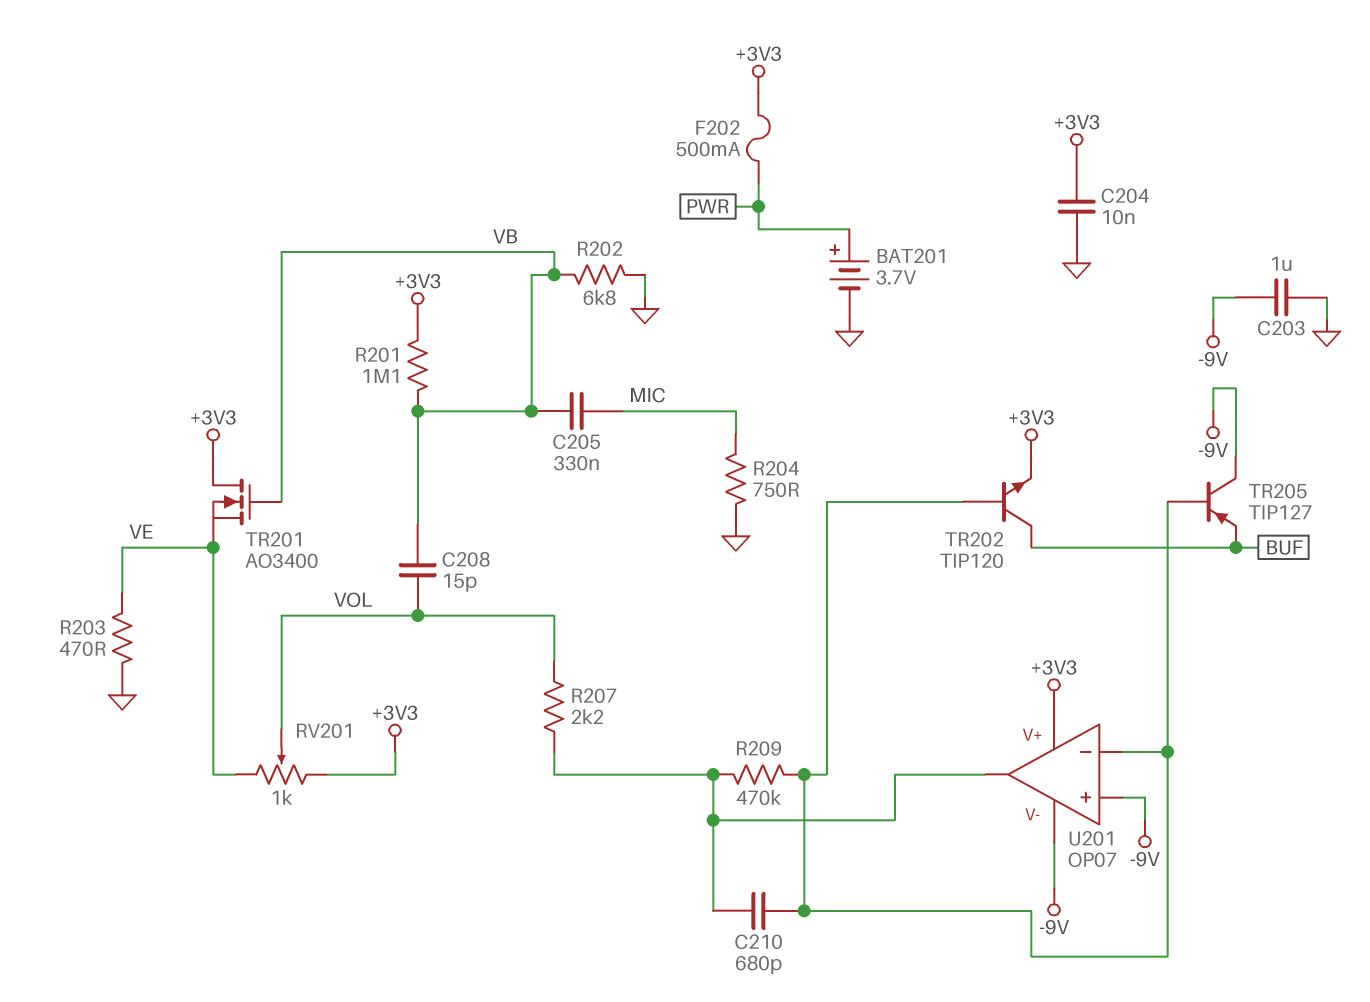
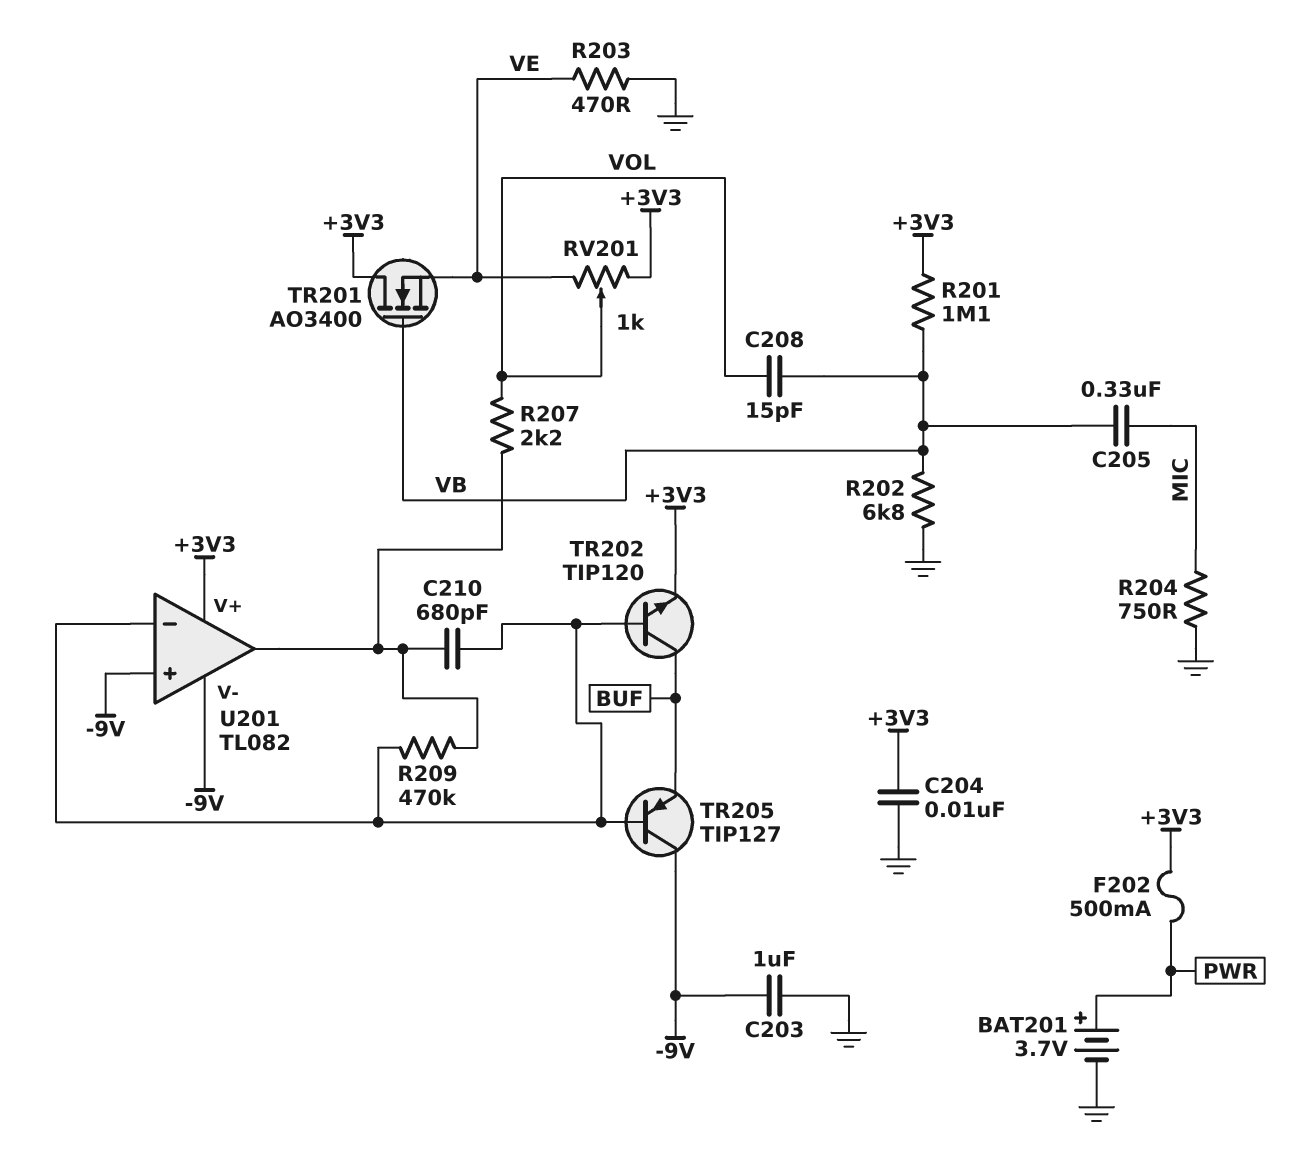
U201: OP07 -> TL082

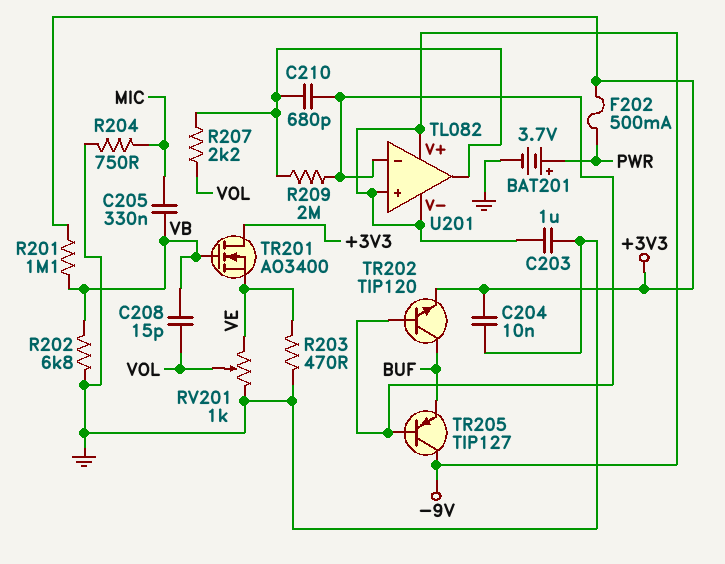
R209: 470k (U201/in-, U201/out) -> 2M (U201/in-, U201/out)
RV201: 1k (+3V3, VE, wiper VOL) -> 1k (GND, VE, wiper VOL)
U201 pin V+: +3V3 -> -9V

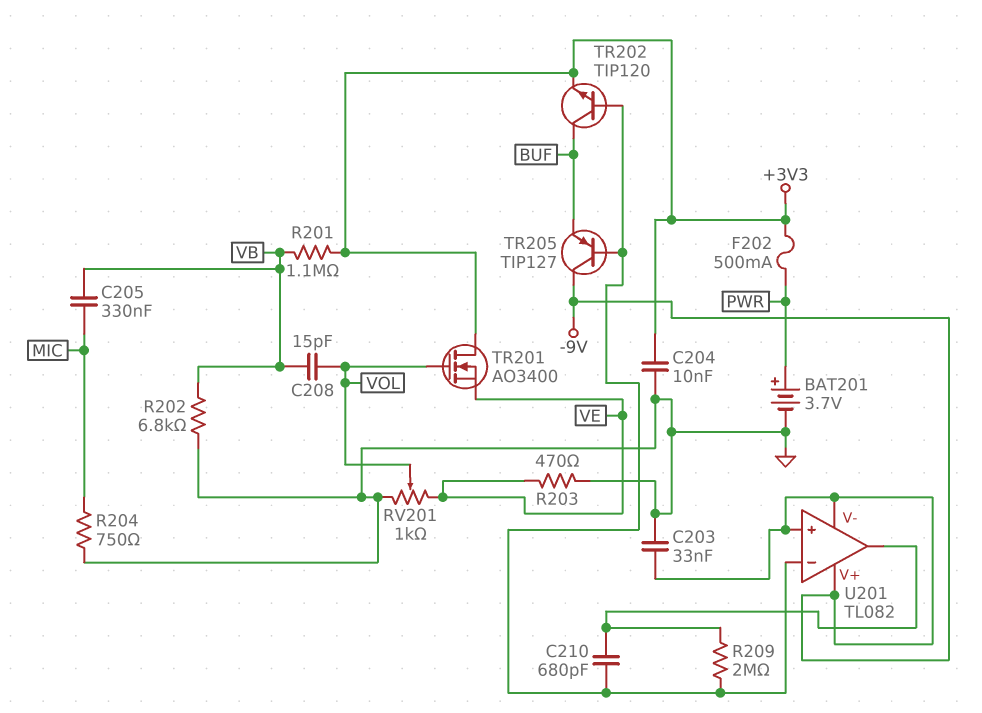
C203: 1uF (-9V, GND) -> 33nF (-9V, GND)
R207: 2.2k (U201/out, VOL) -> none
TR201: NMOS AO3400 (G VB, D +3V3, S VE) -> NMOS AO3400 (G VOL, D +3V3, S VE)

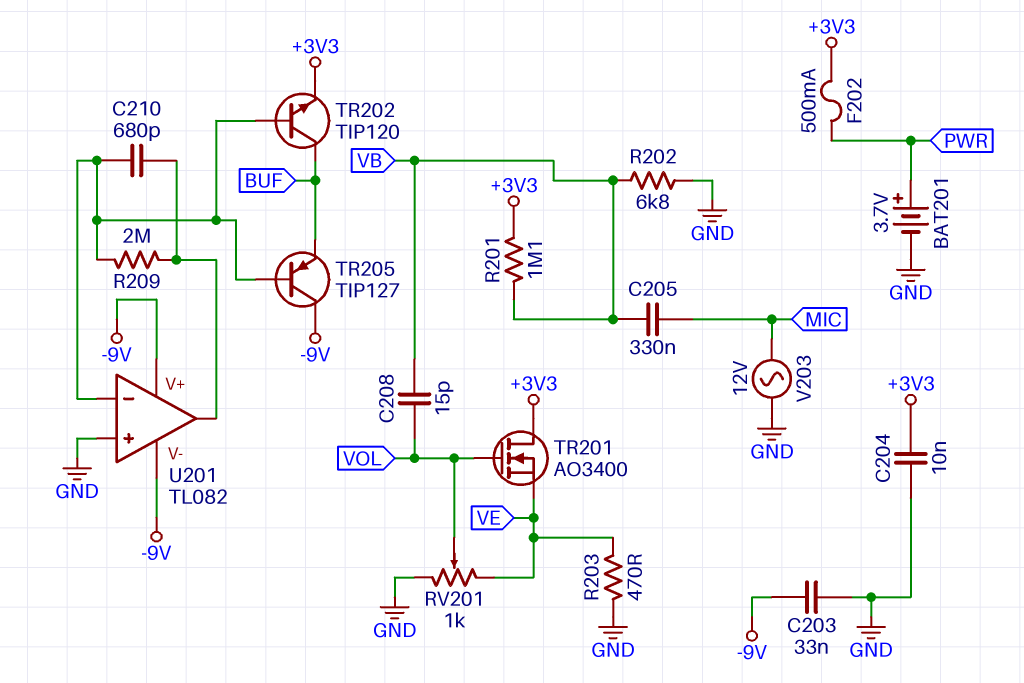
R204: 750 (GND, MIC) -> none
U201 pin in+: -9V -> GND
V203: none -> AC 12V (GND, MIC)

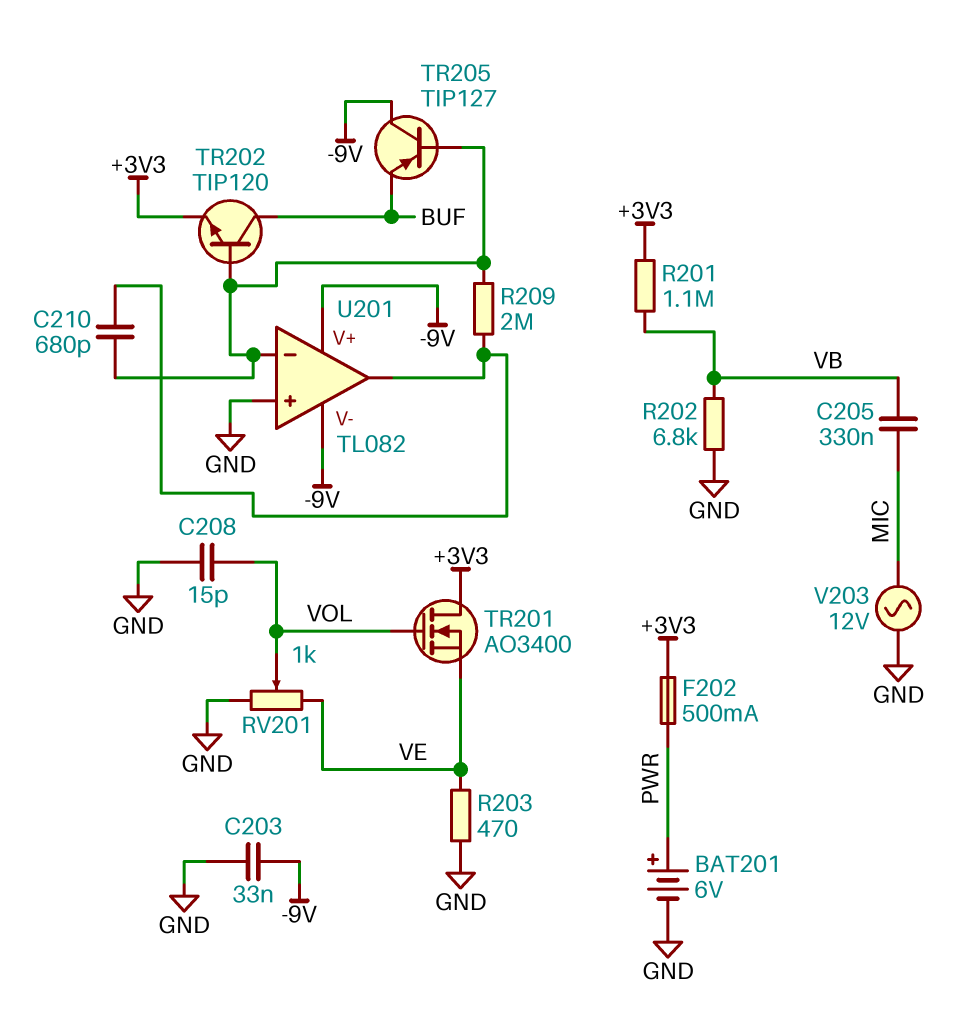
BAT201: 3.7V (plus PWR, minus GND) -> 6V (plus PWR, minus GND)
C204: 10nF (+3V3, GND) -> none
C208: 15pF (VB, VOL) -> 15pF (GND, VOL)

